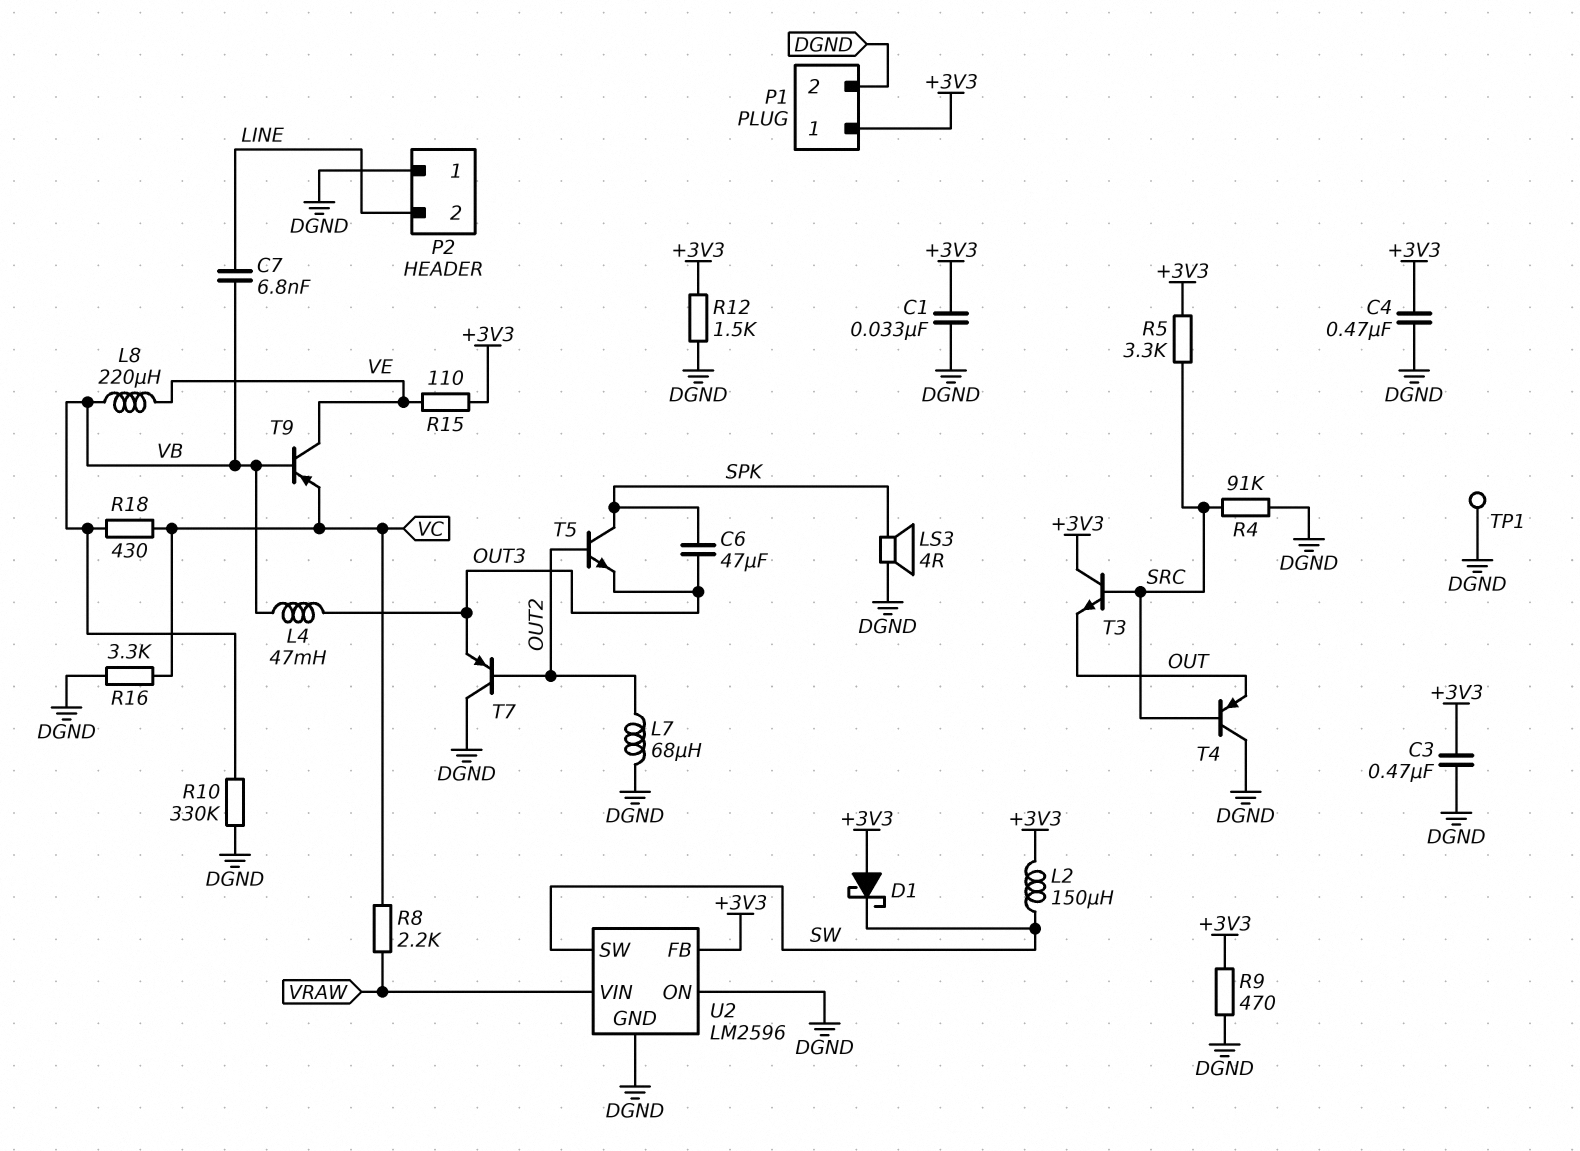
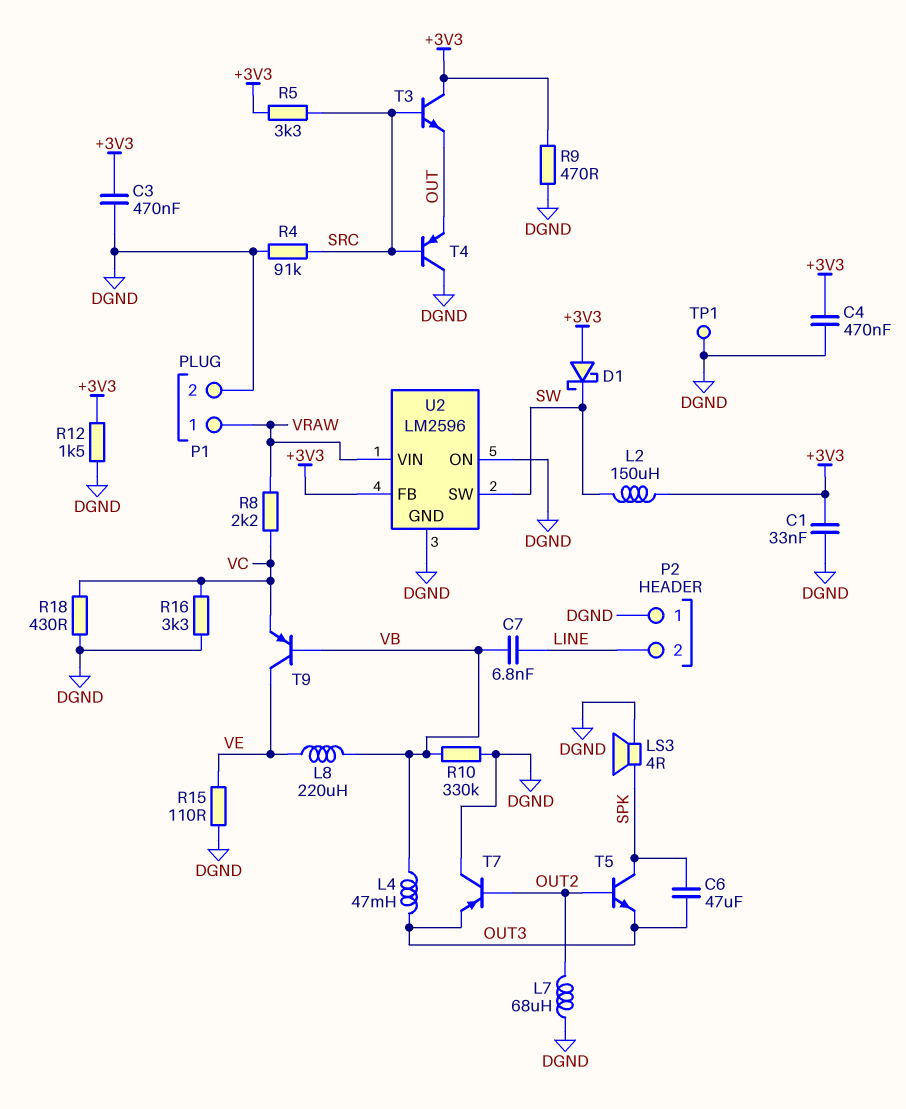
P1 pin 1: +3V3 -> VRAW
R15: 110 (+3V3, VE) -> 110 (DGND, VE)
R18: 430 (VB, VC) -> 430 (DGND, VC)

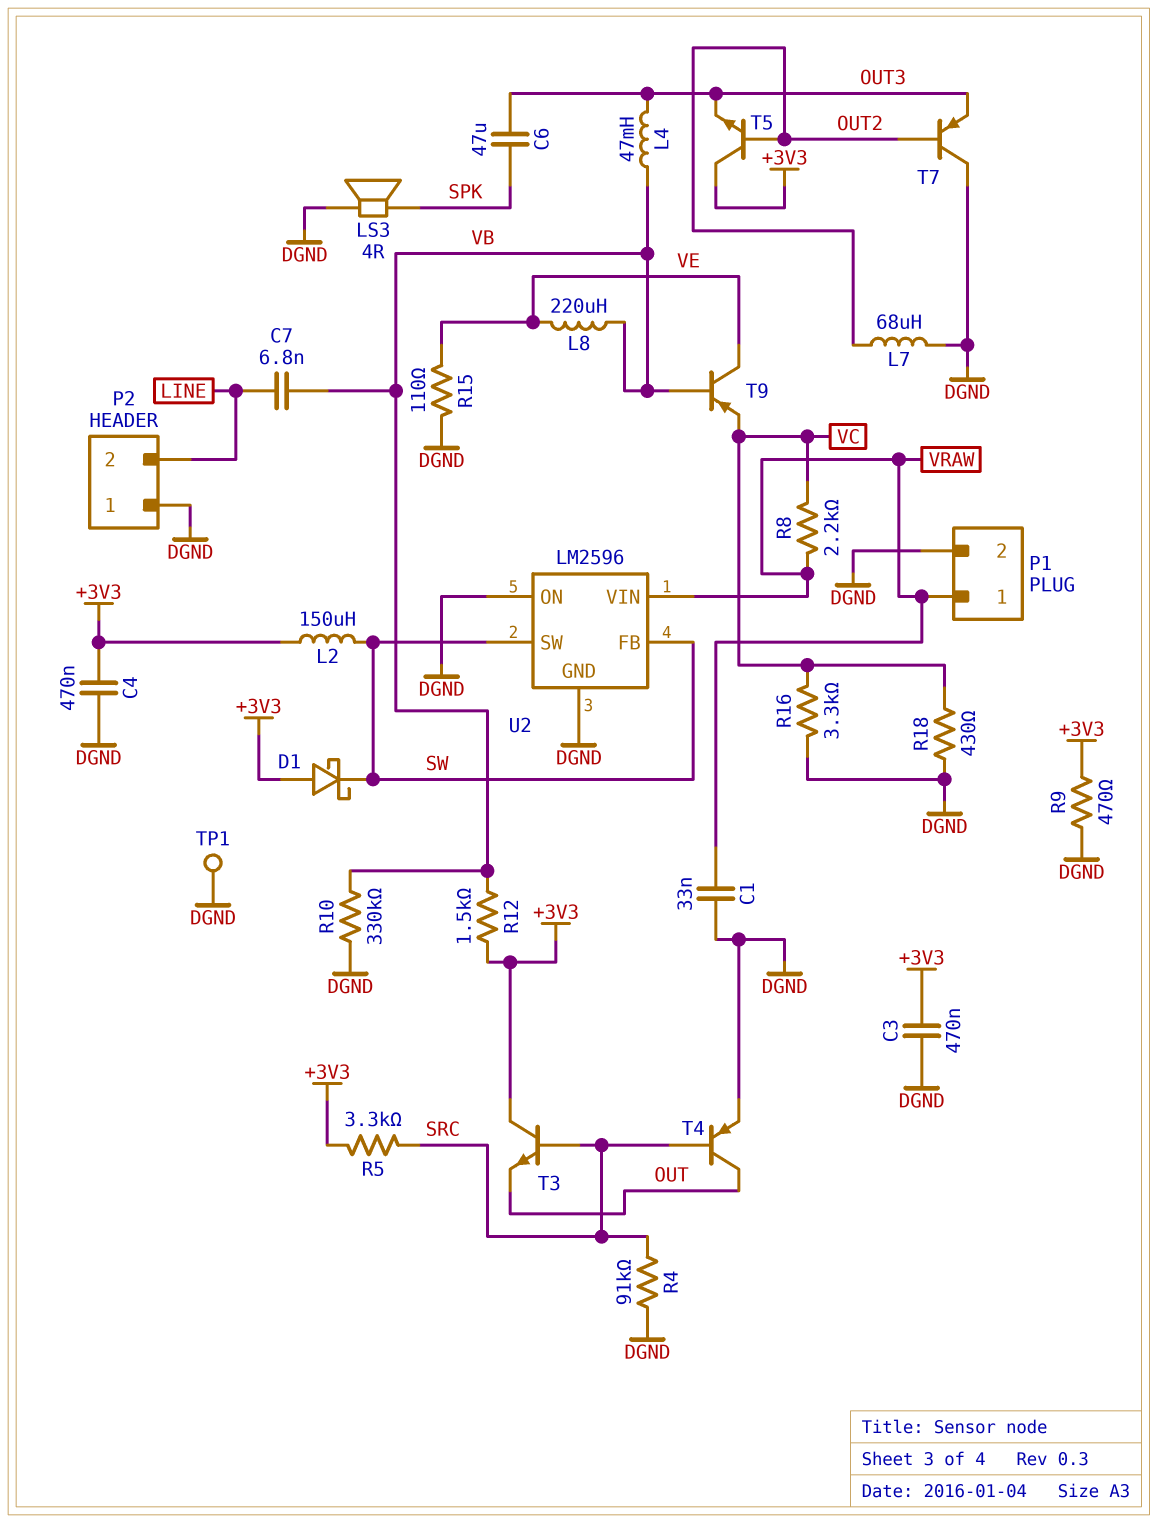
C1: 33nF (+3V3, DGND) -> 33nF (DGND, VRAW)
R12: 1.5k (+3V3, DGND) -> 1.5k (+3V3, VB)
T4: PNP (B SRC, C DGND, E OUT) -> PNP (B SRC, C OUT, E DGND)
T5: NPN (B OUT2, C SPK, E OUT3) -> NPN (B OUT2, C +3V3, E OUT3)
U2 pin FB: +3V3 -> SW

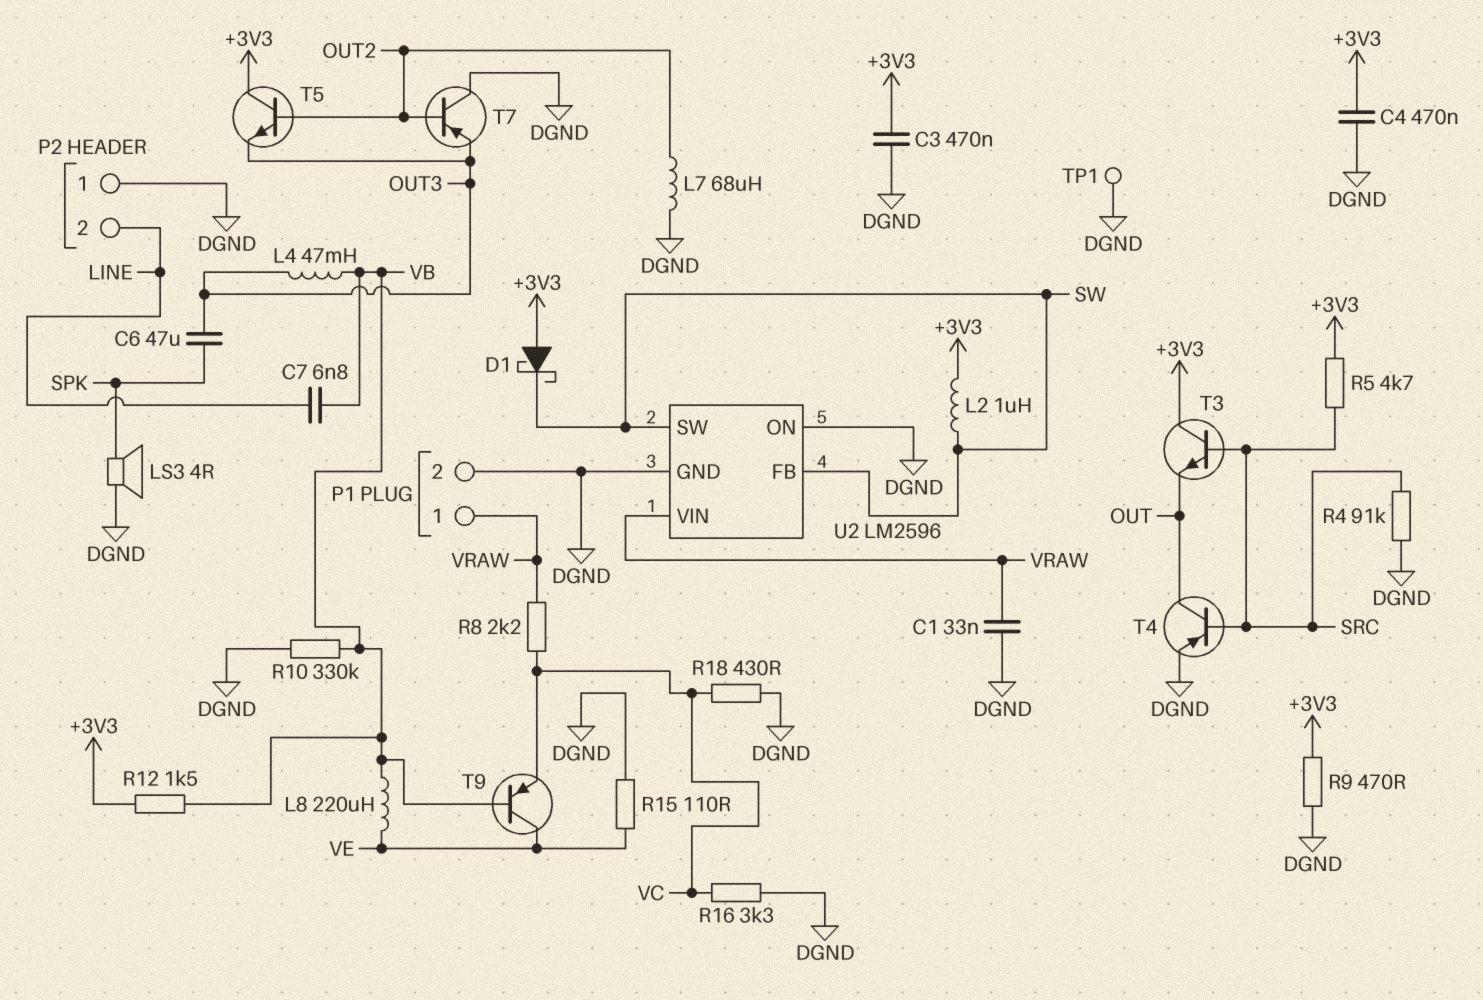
L2: 150uH (+3V3, SW) -> 1uH (+3V3, SW)
R5: 3.3k (+3V3, SRC) -> 4.7k (+3V3, SRC)

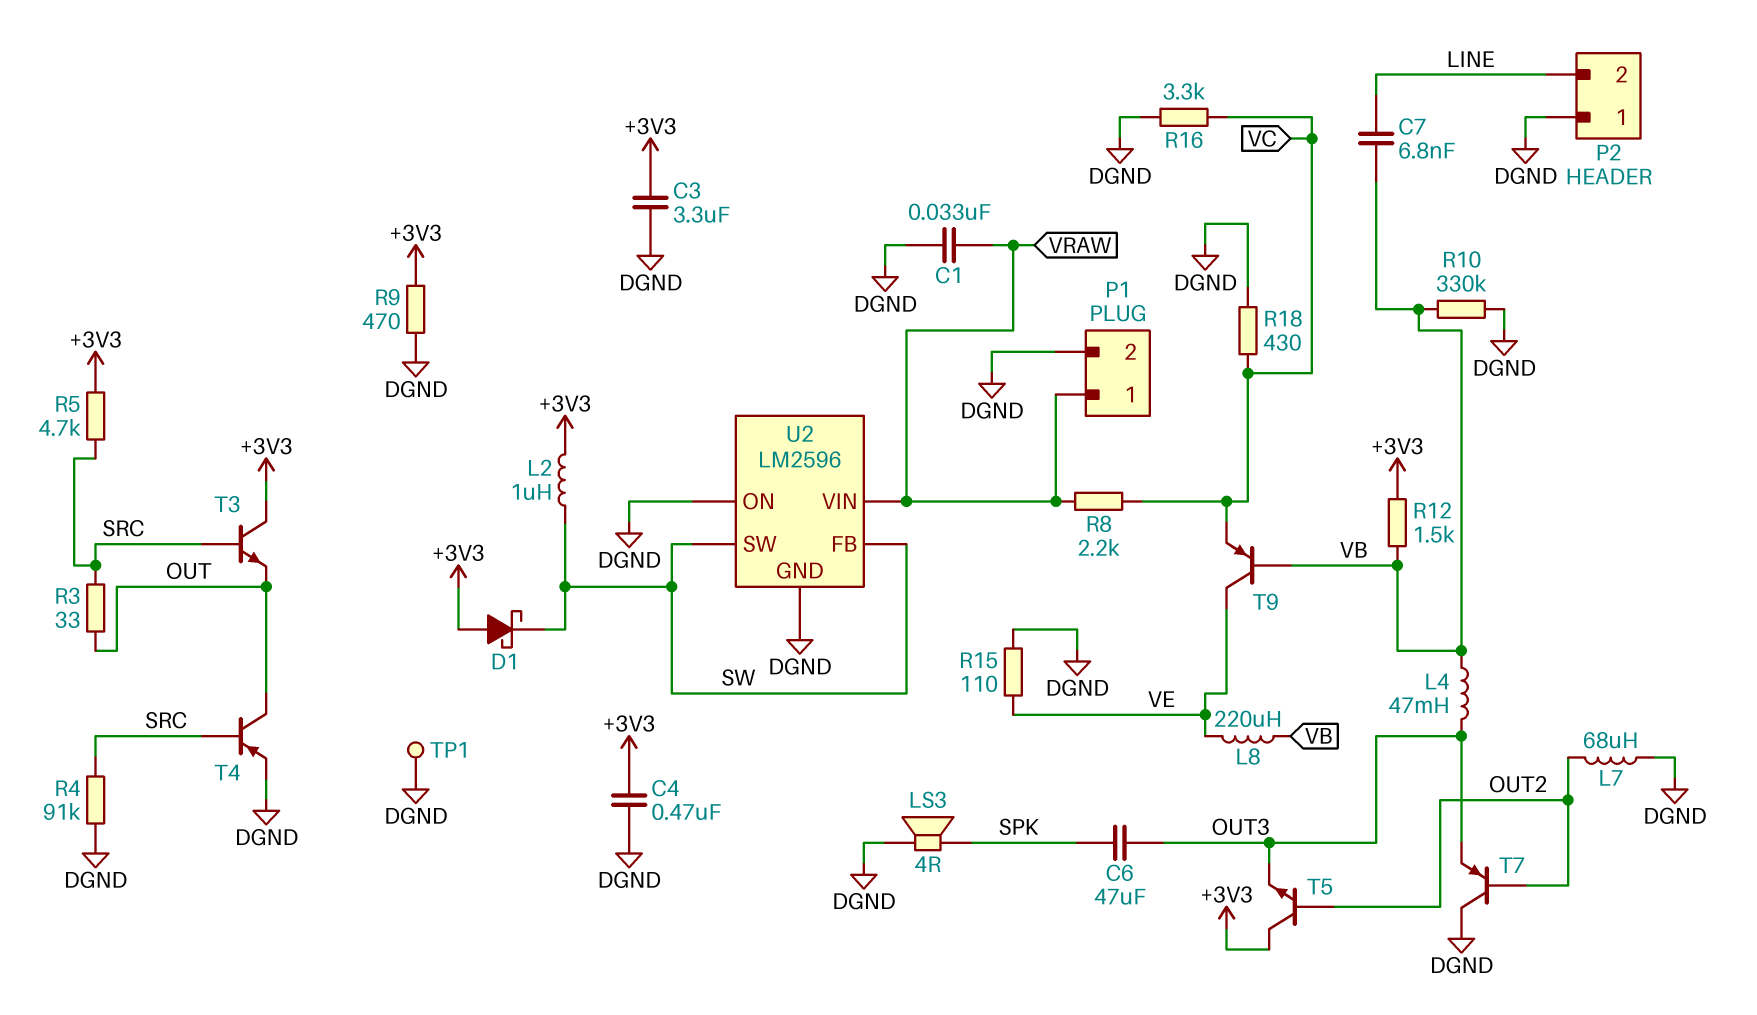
C3: 470nF (+3V3, DGND) -> 3.3uF (+3V3, DGND)
R3: none -> 33 (OUT, SRC)

